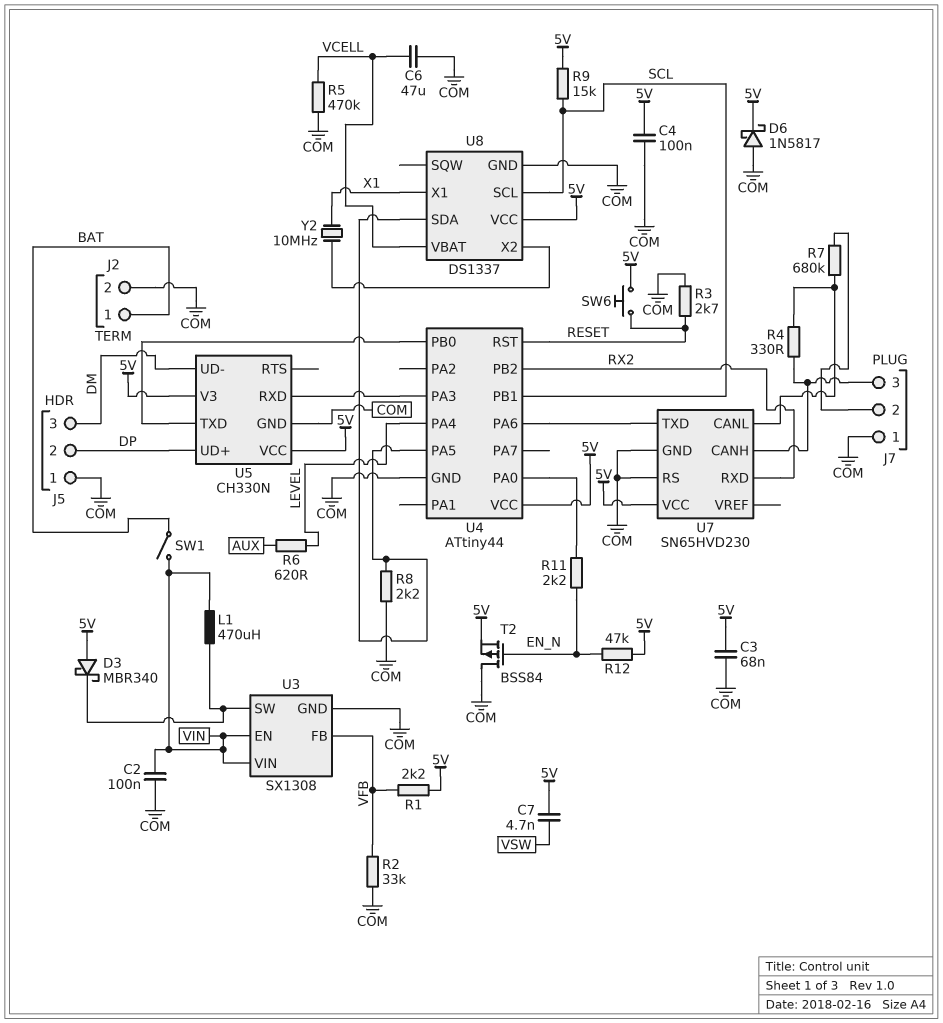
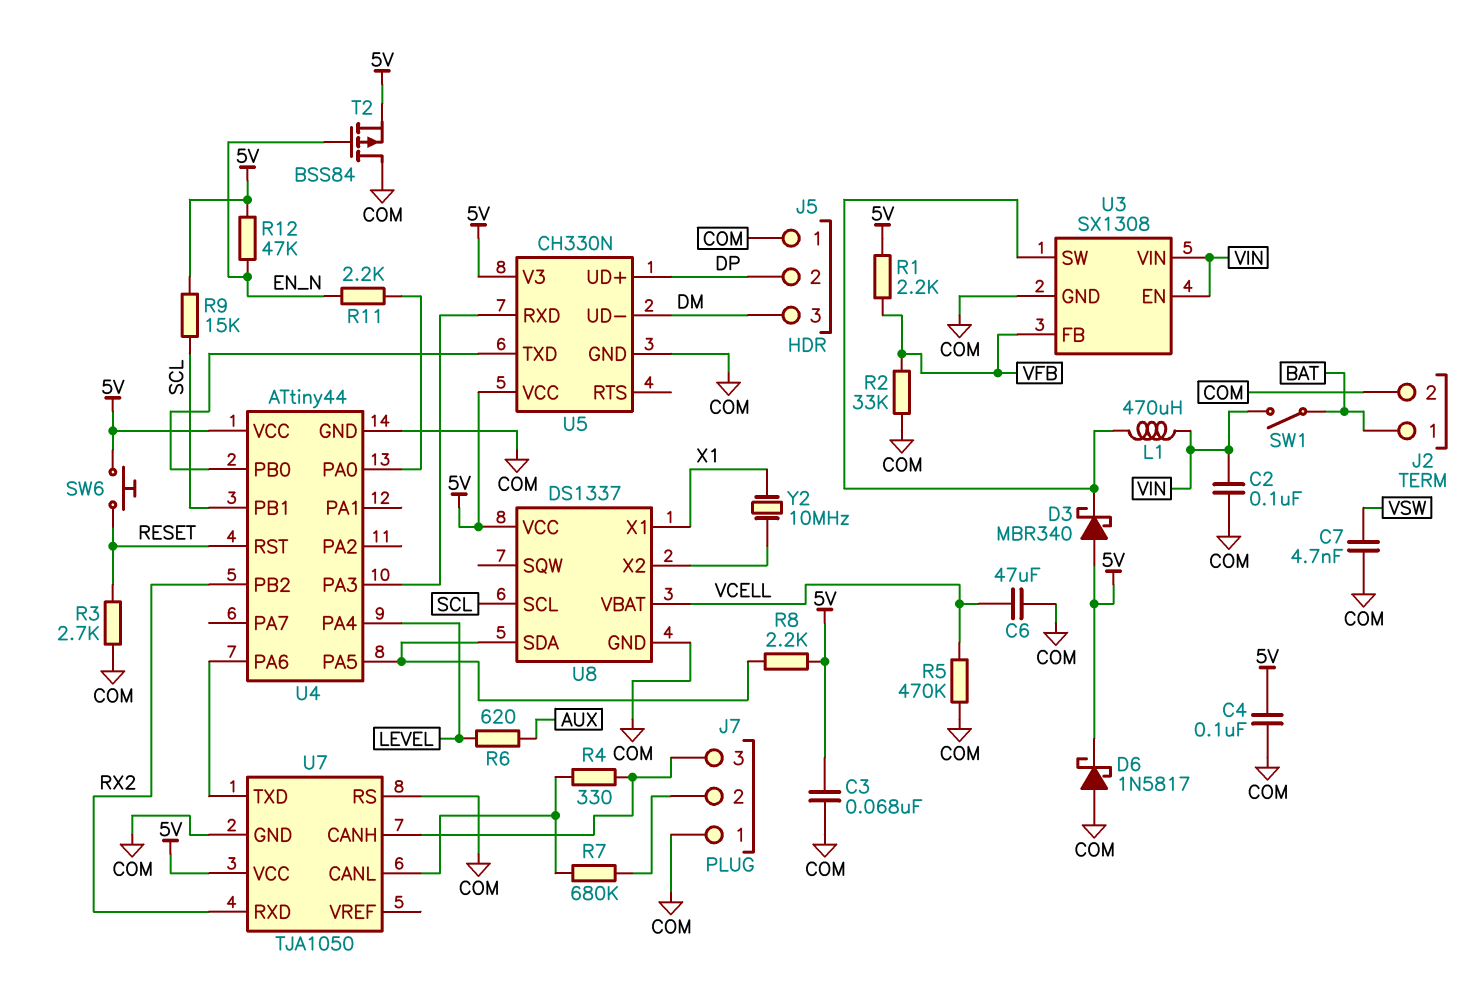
C7: 4.7nF (5V, VSW) -> 4.7nF (COM, VSW)
R8: 2.2k (COM, U4/PA5) -> 2.2k (5V, U4/PA5)
U7: SN65HVD230 -> TJA1050

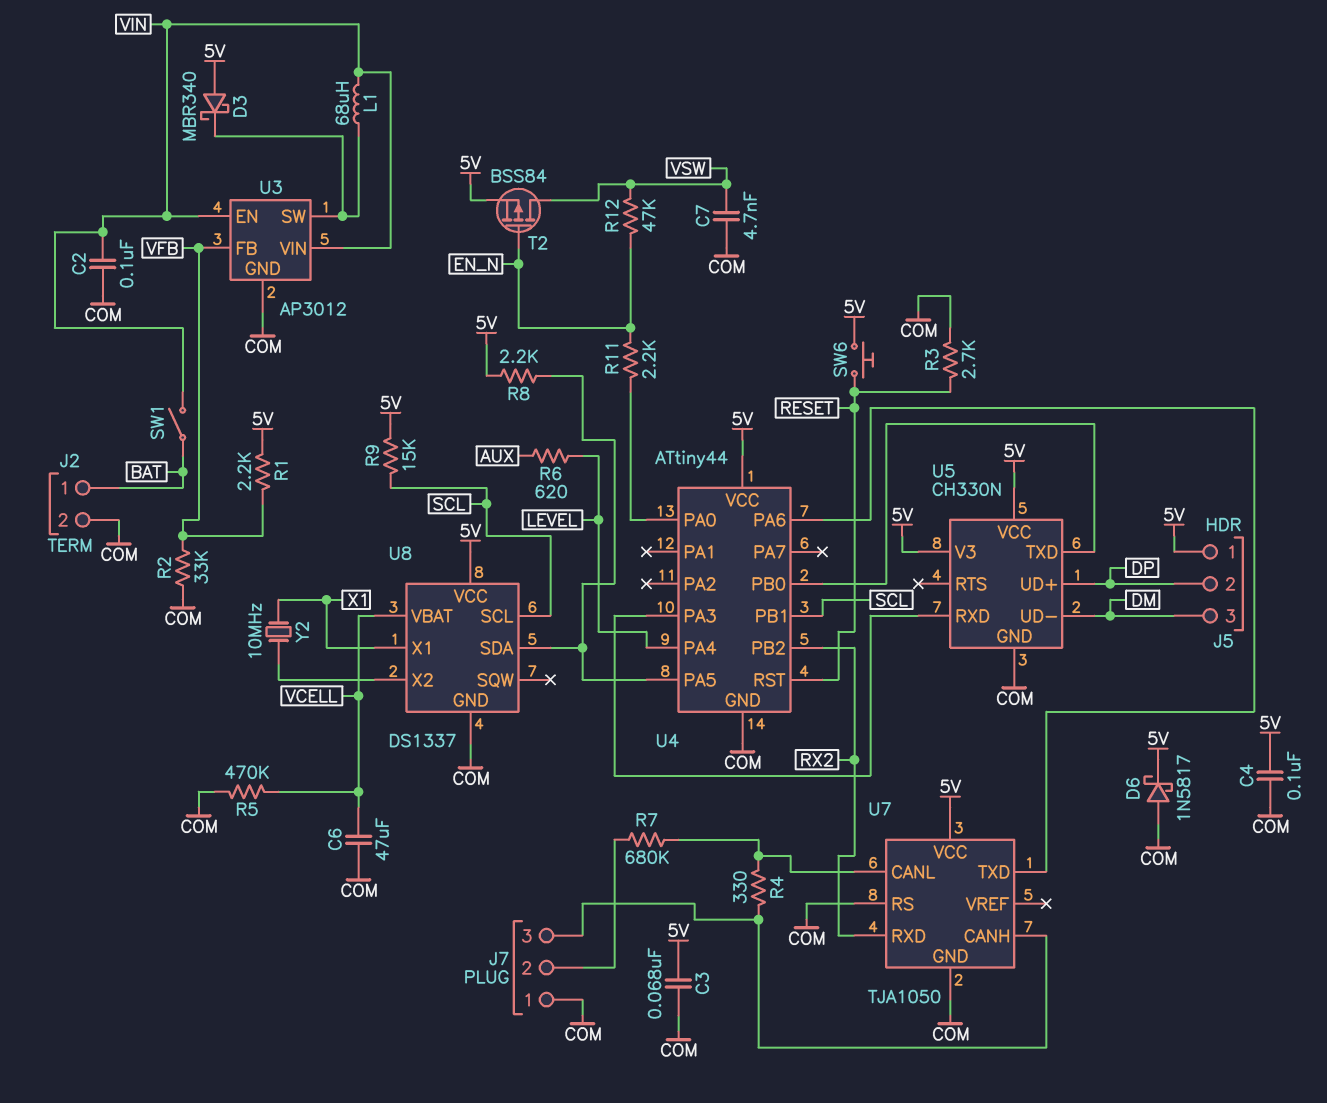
J5 pin 1: COM -> 5V
L1: 470uH (U3/SW, VIN) -> 68uH (U3/SW, VIN)
R12: 47k (5V, EN_N) -> 47k (EN_N, VSW)
T2: PMOS BSS84 (G EN_N, D COM, S 5V) -> PMOS BSS84 (G EN_N, D VSW, S 5V)
U3: SX1308 -> AP3012

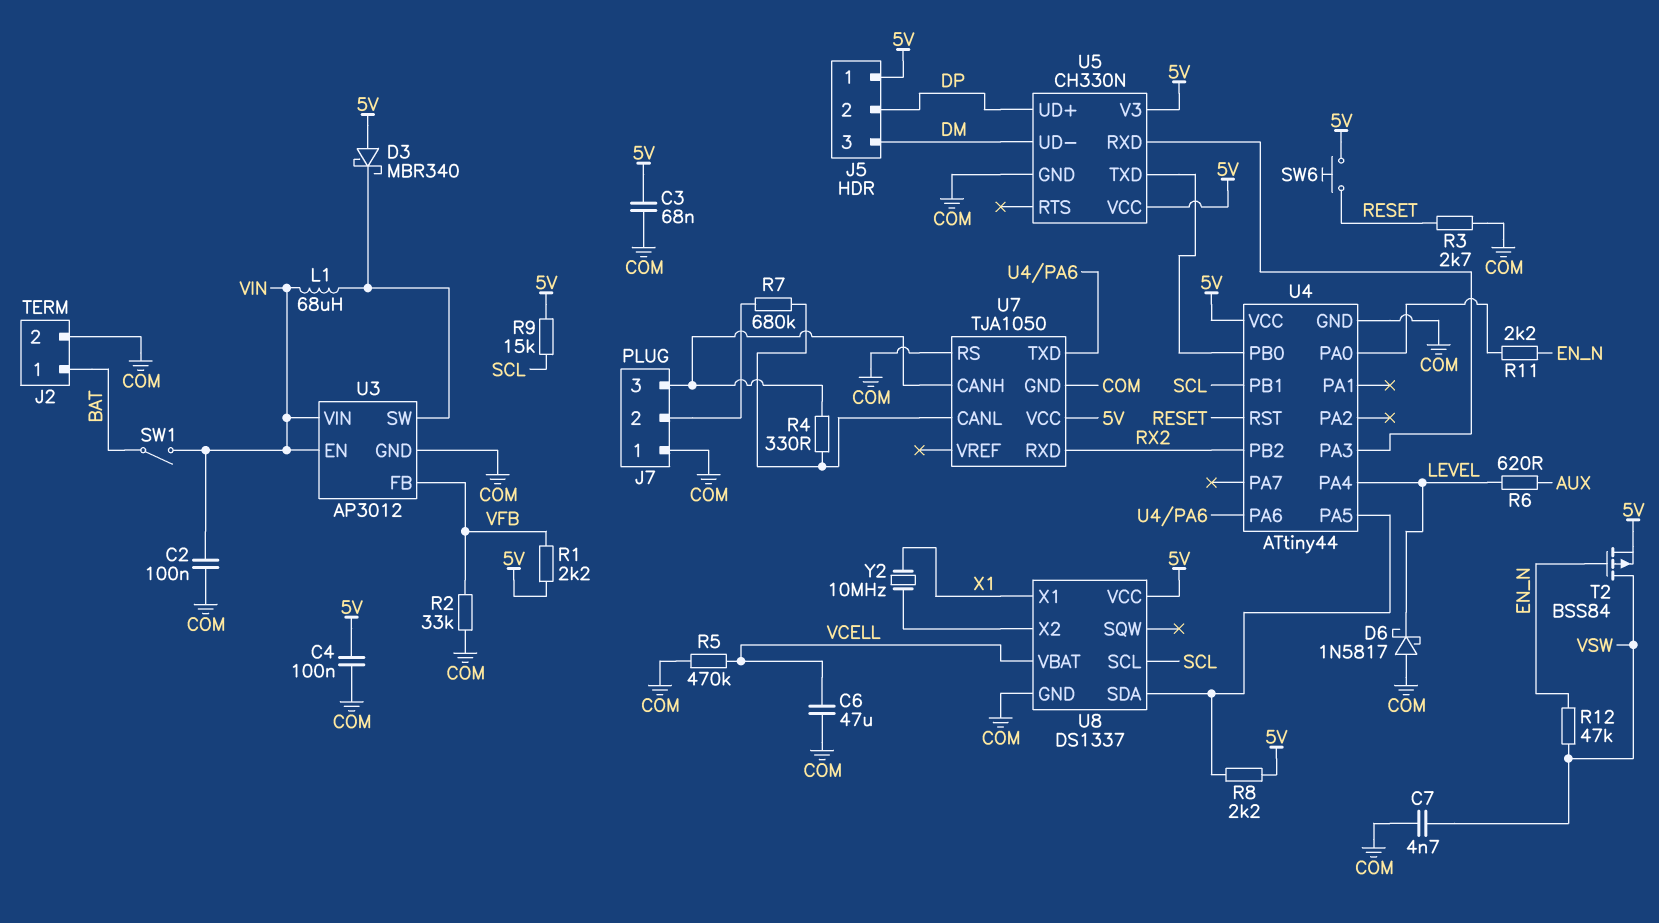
D6: schottky 1N5817 (A COM, K 5V) -> schottky 1N5817 (A COM, K LEVEL)

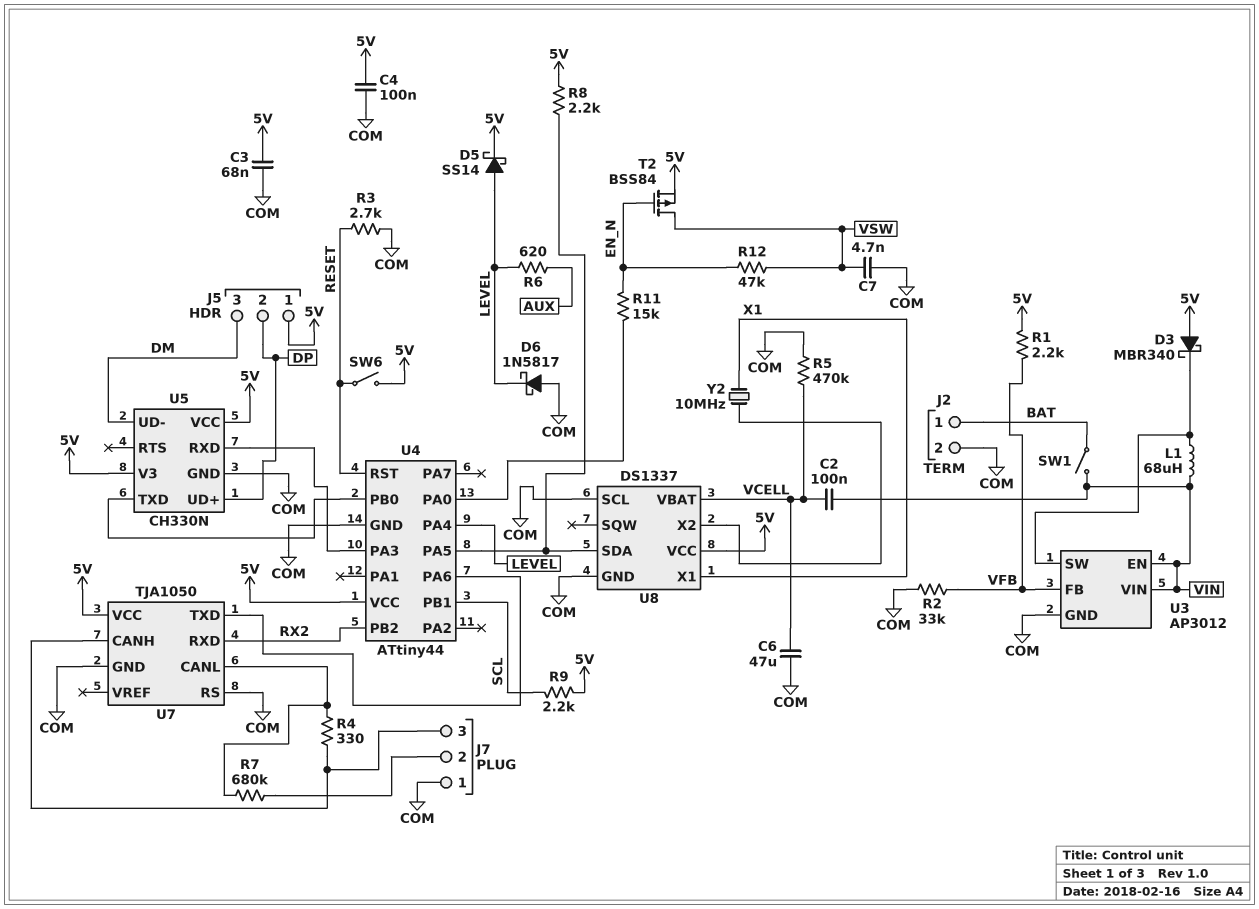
C2: 100nF (COM, VIN) -> 100nF (VCELL, VIN)
D5: none -> schottky SS14 (A LEVEL, K 5V)
R9: 15k (5V, SCL) -> 2.2k (5V, SCL)
R11: 2.2k (EN_N, U4/PA0) -> 15k (EN_N, U4/PA0)
SW6: button (5V, RESET) -> switch (5V, RESET)
U8 pin SCL: SCL -> COM

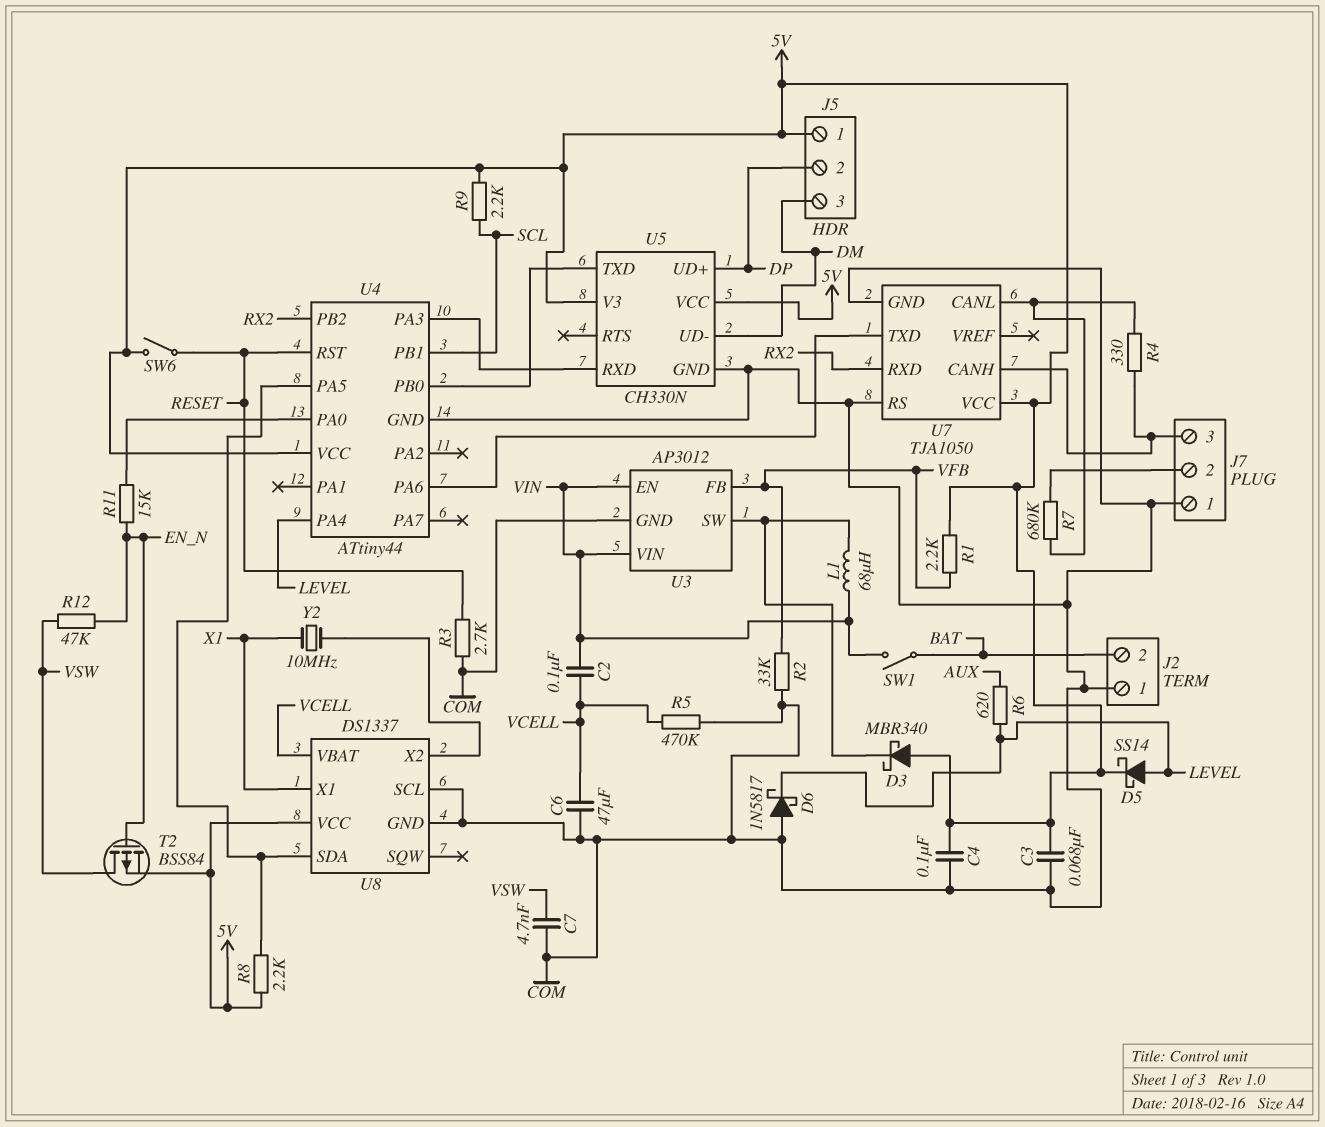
J2 pin 1: BAT -> COM
J2 pin 2: COM -> BAT

